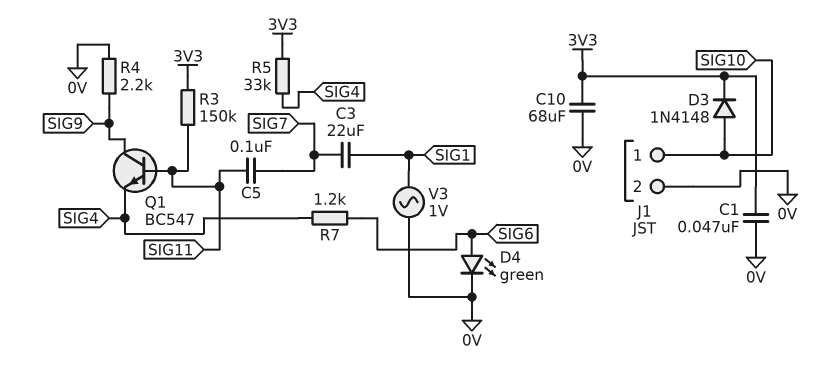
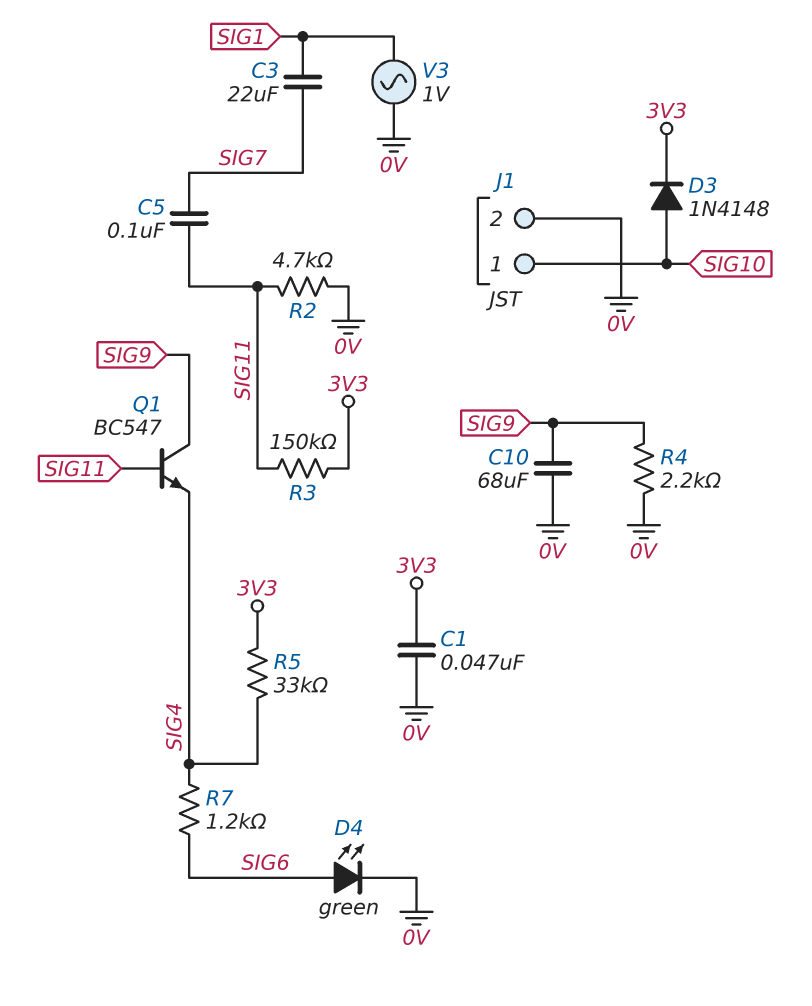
C10: 68uF (0V, 3V3) -> 68uF (0V, SIG9)
R2: none -> 4.7k (0V, SIG11)

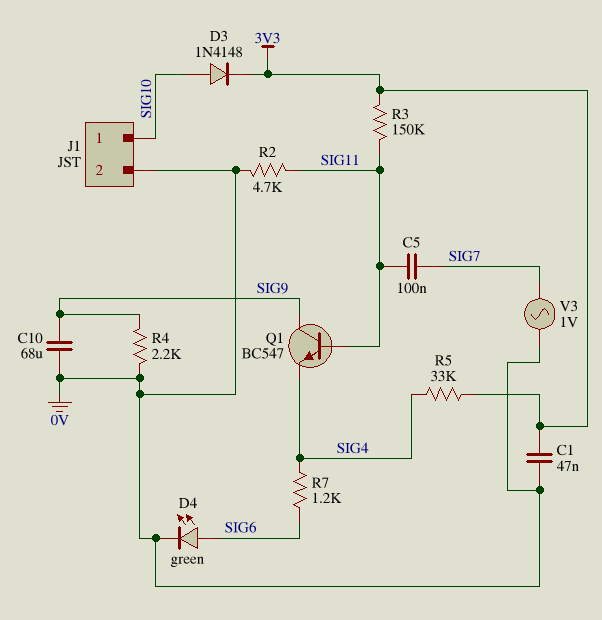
C3: 22uF (SIG1, SIG7) -> none
V3: AC 1V (0V, SIG1) -> AC 1V (0V, SIG7)

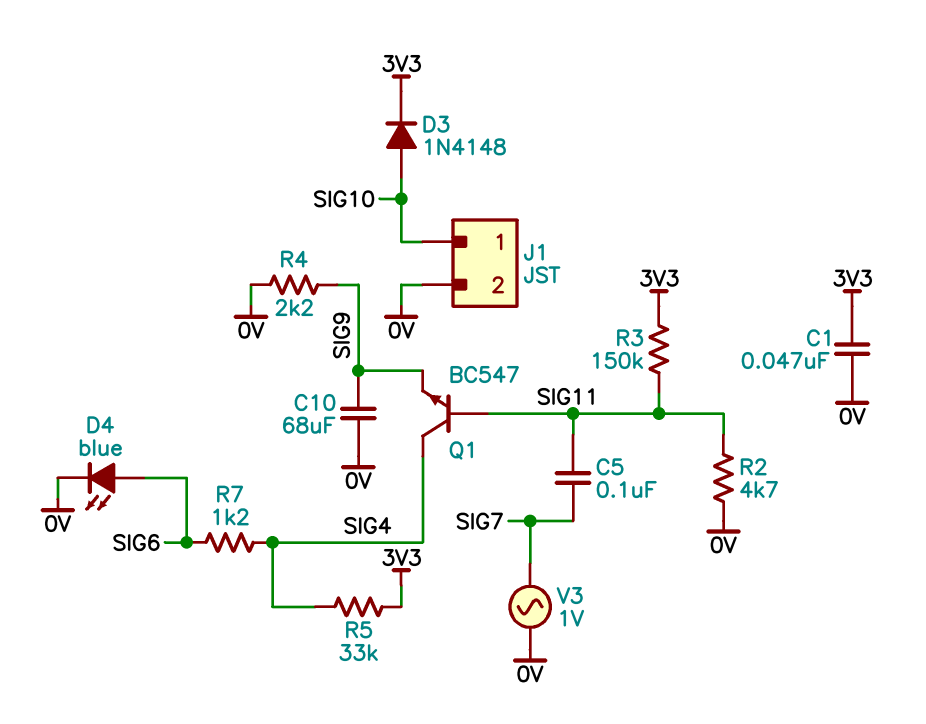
D4: LED green (A SIG6, K 0V) -> LED blue (A SIG6, K 0V)
Q1: NPN BC547 (B SIG11, C SIG9, E SIG4) -> NPN BC547 (B SIG11, C SIG4, E SIG9)

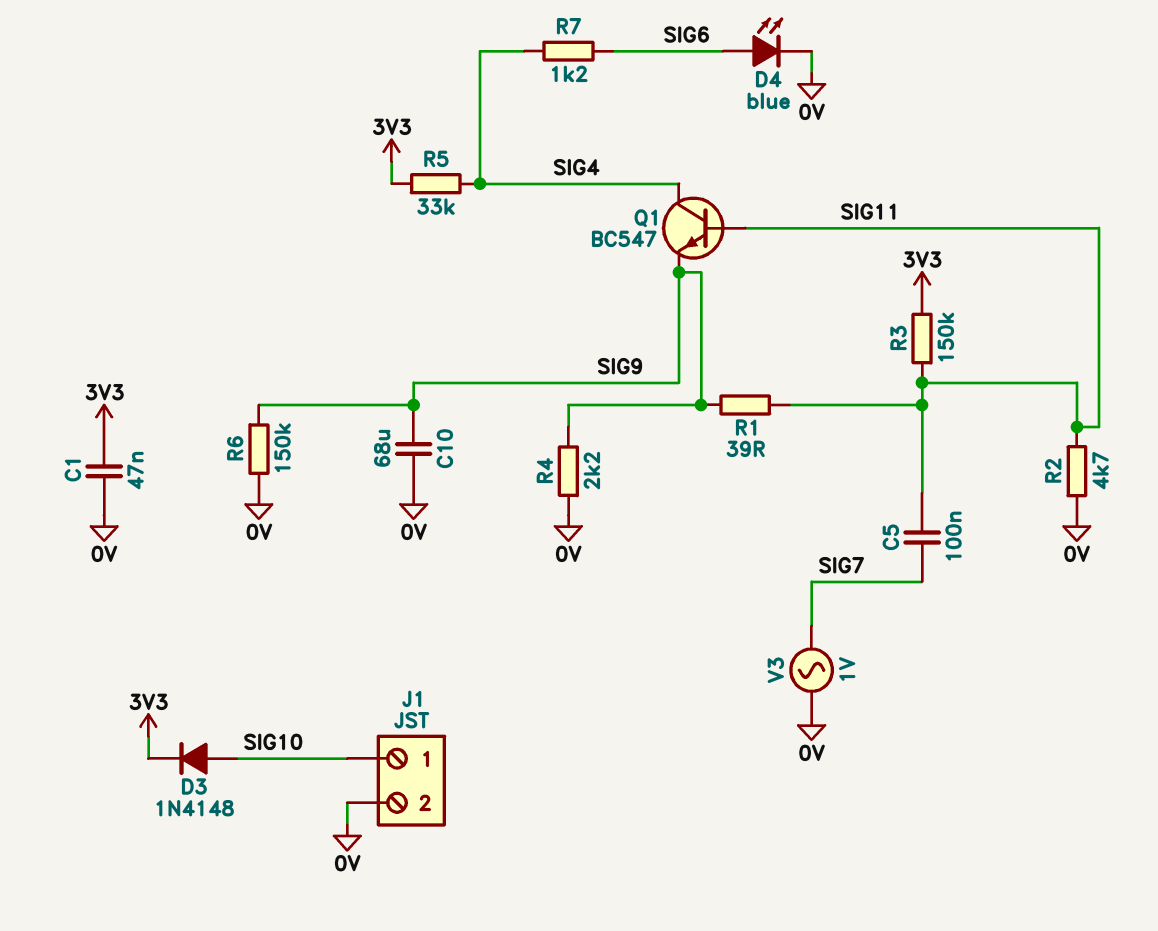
R1: none -> 39 (SIG9, SIG11)
R6: none -> 150k (0V, SIG9)

